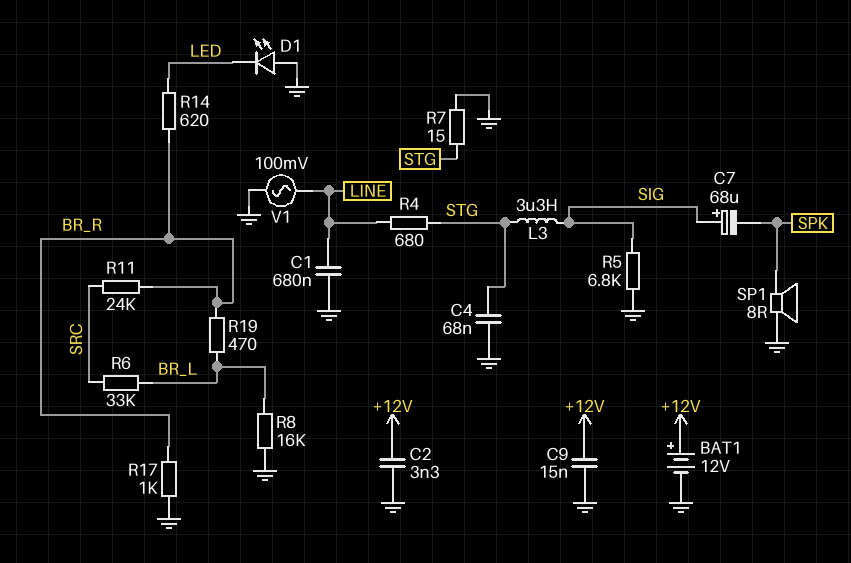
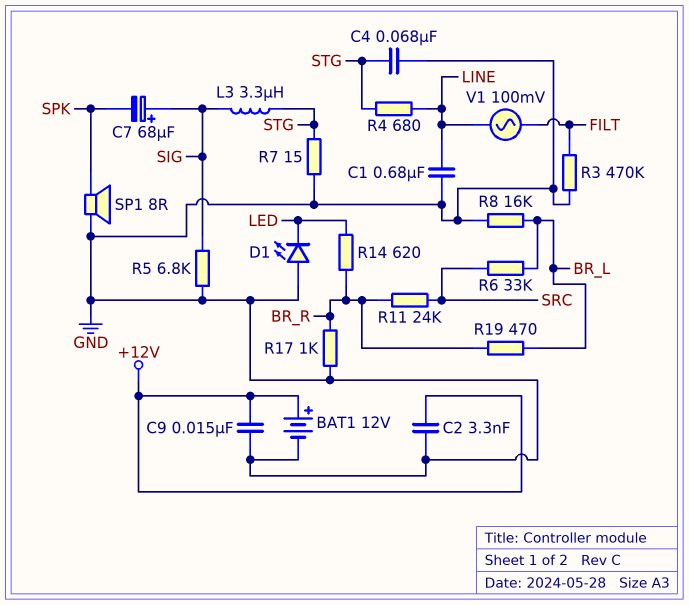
R3: none -> 470k (FILT, GND)
V1: AC 100mV (GND, LINE) -> AC 100mV (FILT, LINE)

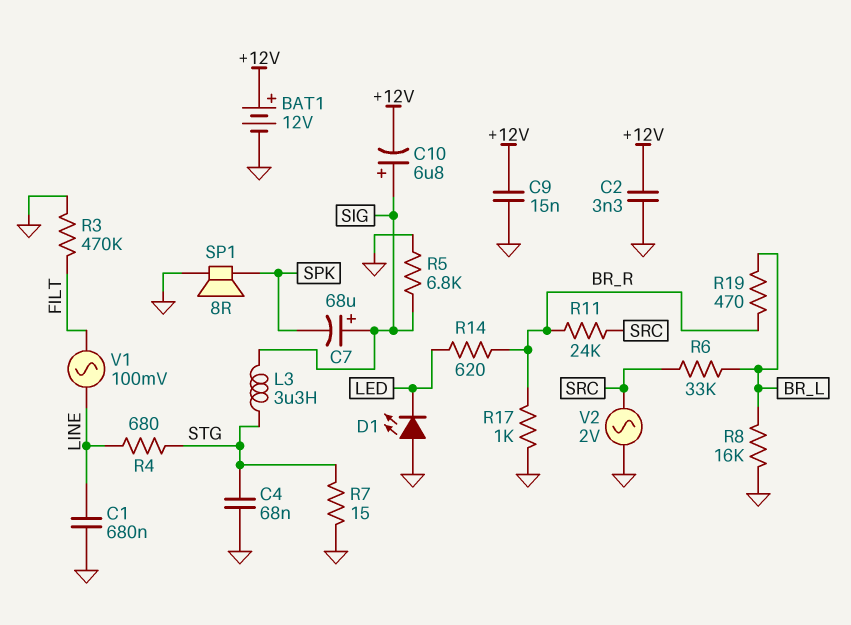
C10: none -> 6.8uF (plus SIG, minus +12V)
V2: none -> AC 2V (GND, SRC)

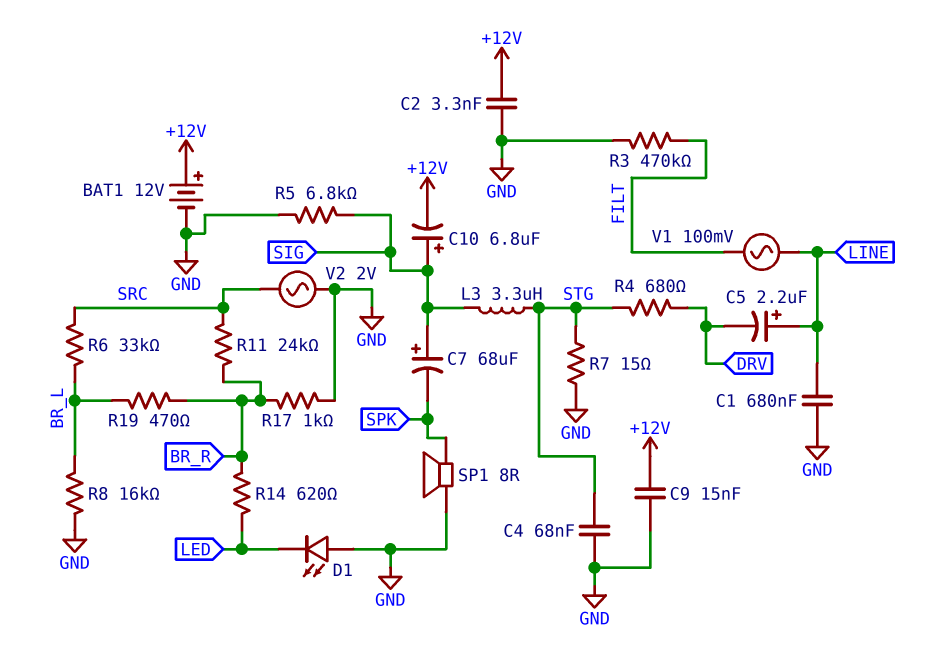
C5: none -> 2.2uF (plus LINE, minus DRV)
R4: 680 (LINE, STG) -> 680 (DRV, STG)

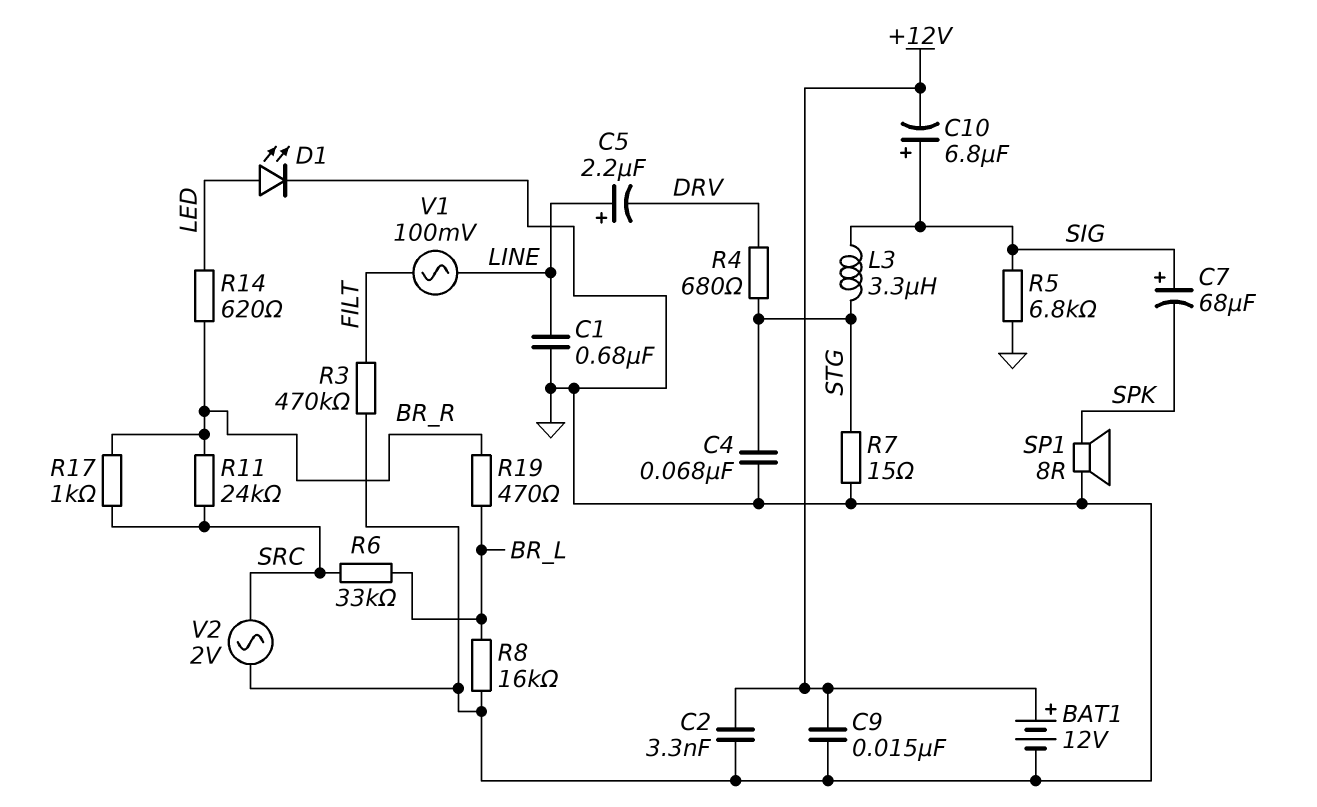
D1: LED (A GND, K LED) -> LED (A LED, K GND)
R17: 1k (BR_R, GND) -> 1k (BR_R, SRC)

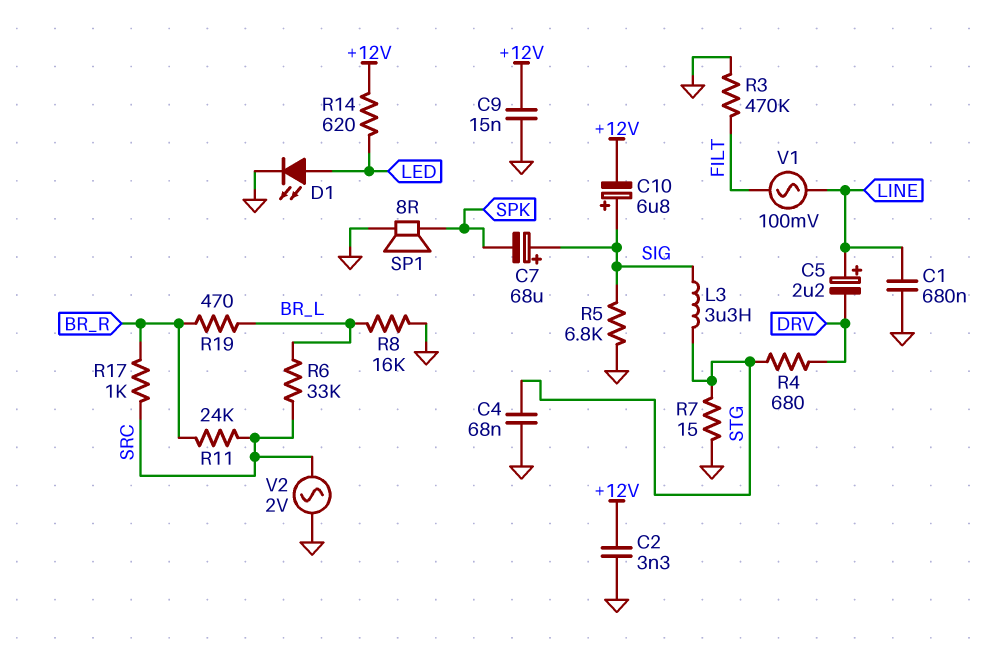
BAT1: 12V (plus +12V, minus GND) -> none
R14: 620 (BR_R, LED) -> 620 (+12V, LED)

